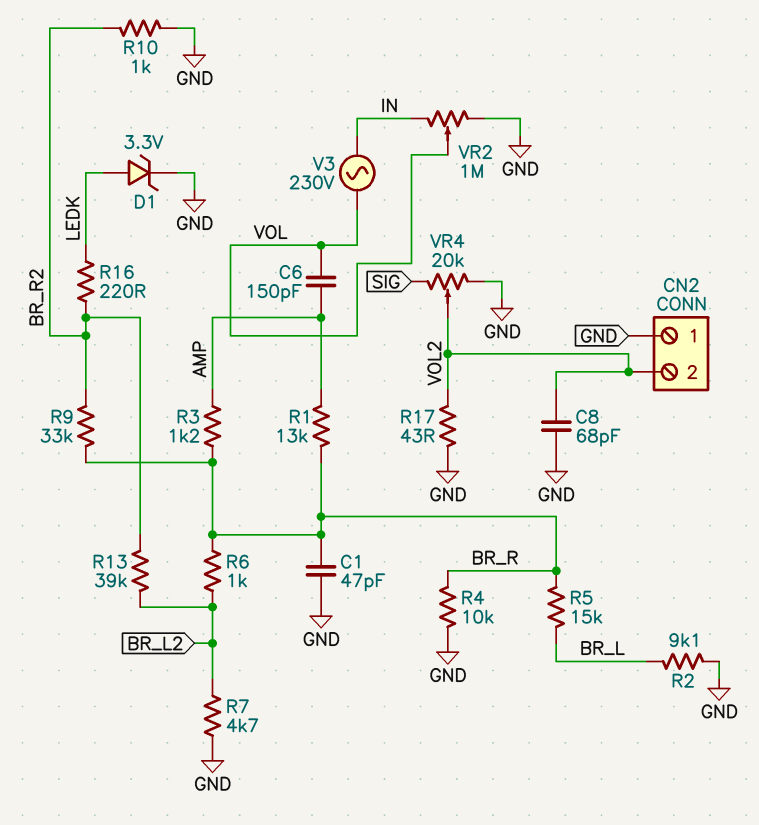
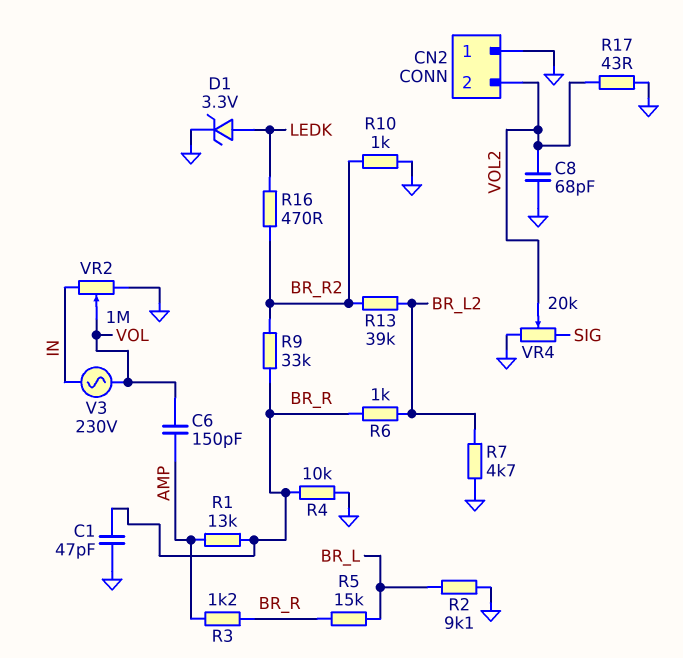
R16: 220 (BR_R2, LEDK) -> 470 (BR_R2, LEDK)

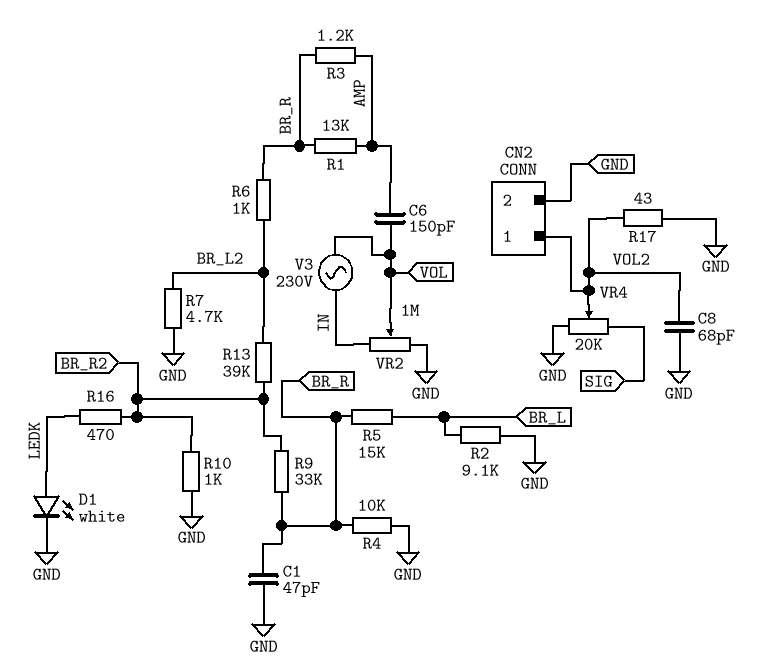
CN2 pin 1: GND -> VOL2
CN2 pin 2: VOL2 -> GND
D1: zener 3.3V (A LEDK, K GND) -> LED white (A LEDK, K GND)

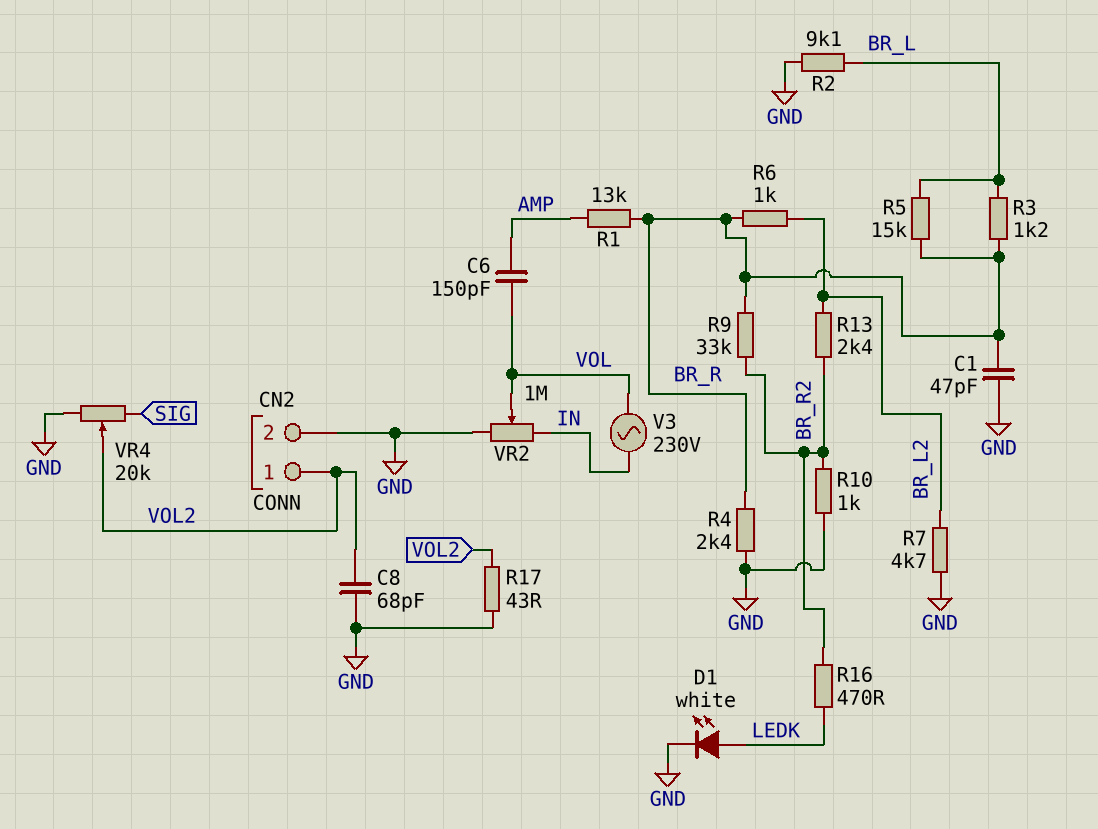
R3: 1.2k (AMP, BR_R) -> 1.2k (BR_L, BR_R)
R4: 10k (BR_R, GND) -> 2.4k (BR_R, GND)
R13: 39k (BR_L2, BR_R2) -> 2.4k (BR_L2, BR_R2)

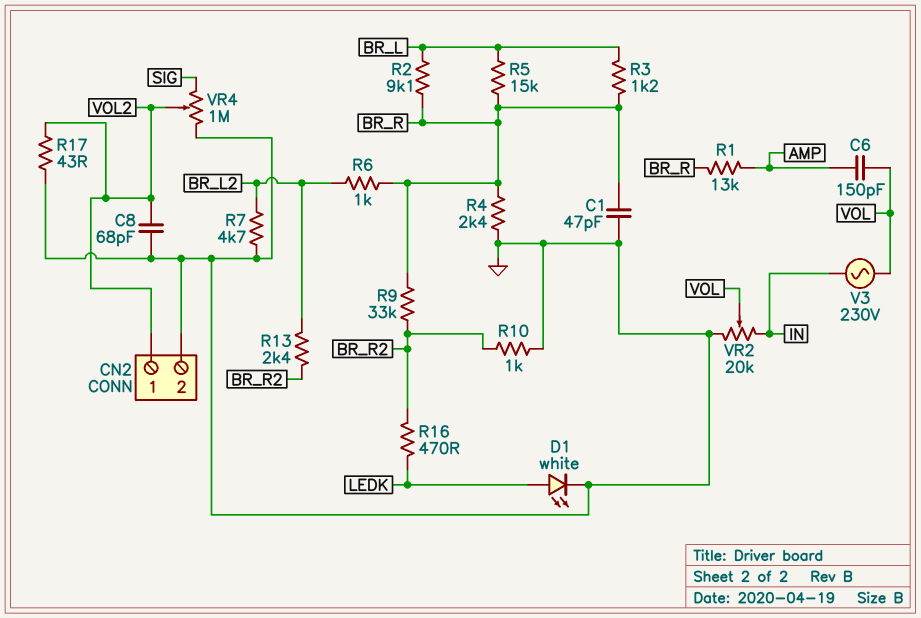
R2: 9.1k (BR_L, GND) -> 9.1k (BR_L, BR_R)
VR2: 1M (GND, IN, wiper VOL) -> 20k (GND, IN, wiper VOL)
VR4: 20k (GND, SIG, wiper VOL2) -> 1M (GND, SIG, wiper VOL2)

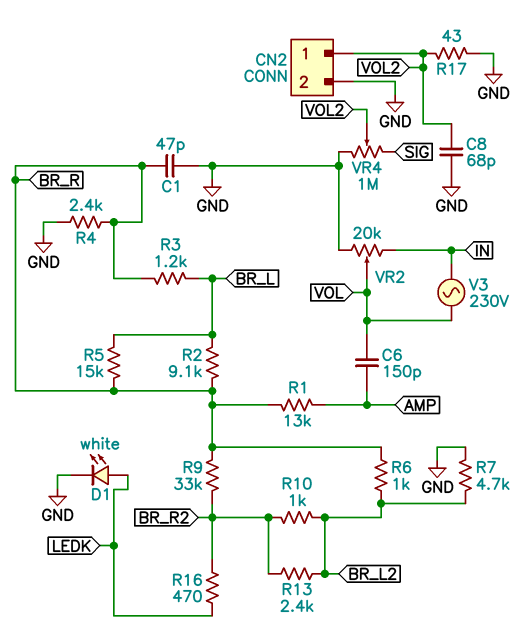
R10: 1k (BR_R2, GND) -> 1k (BR_L2, BR_R2)

